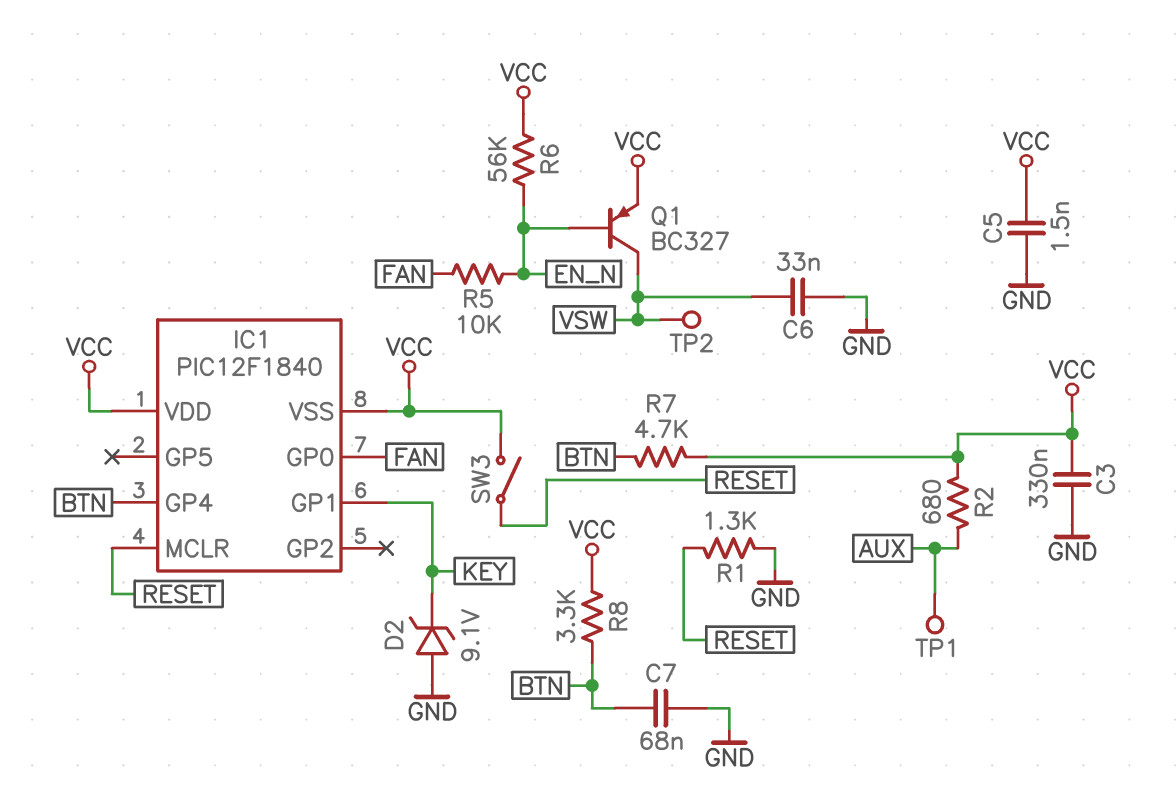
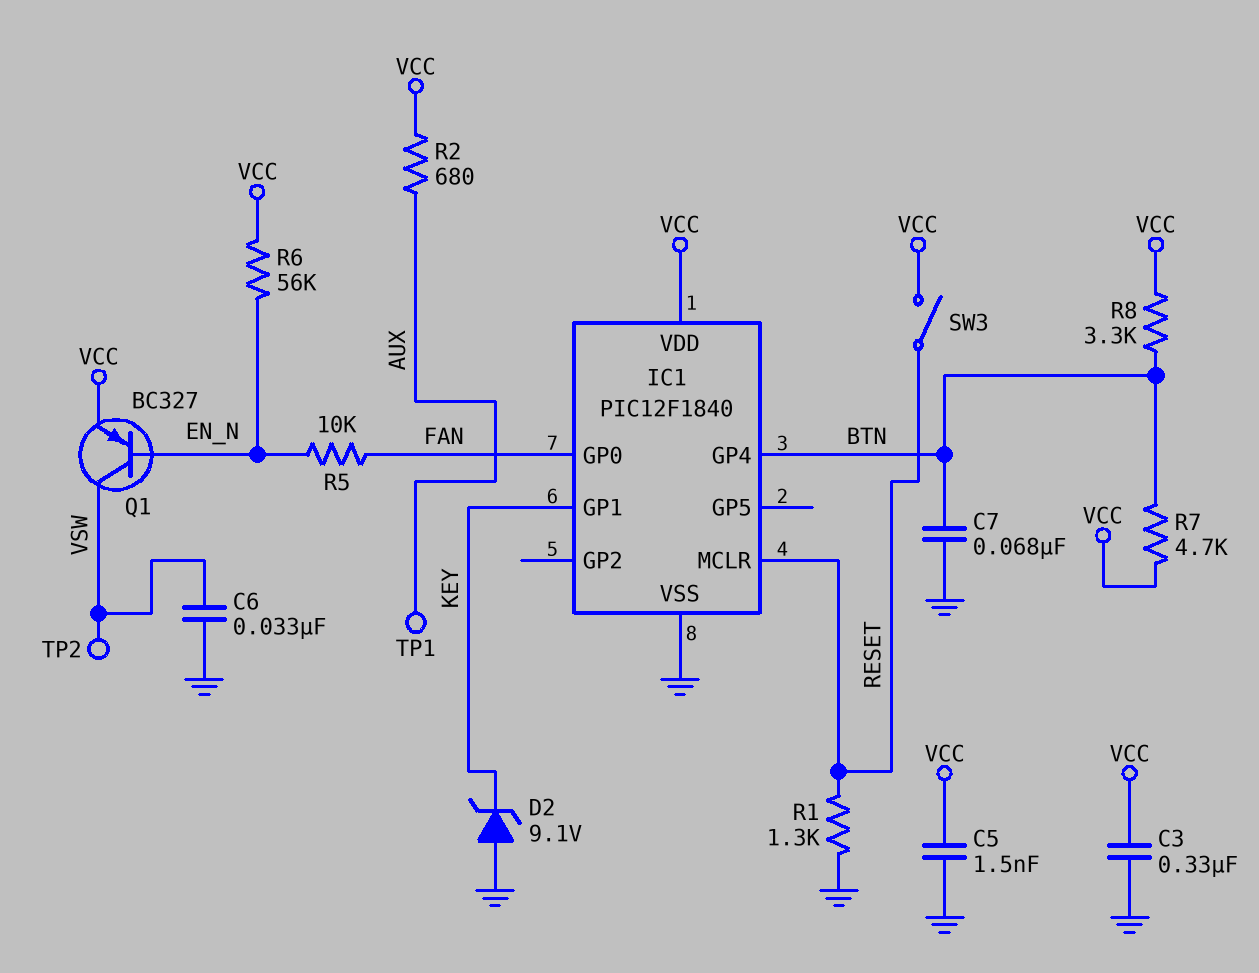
IC1 pin VSS: VCC -> GND

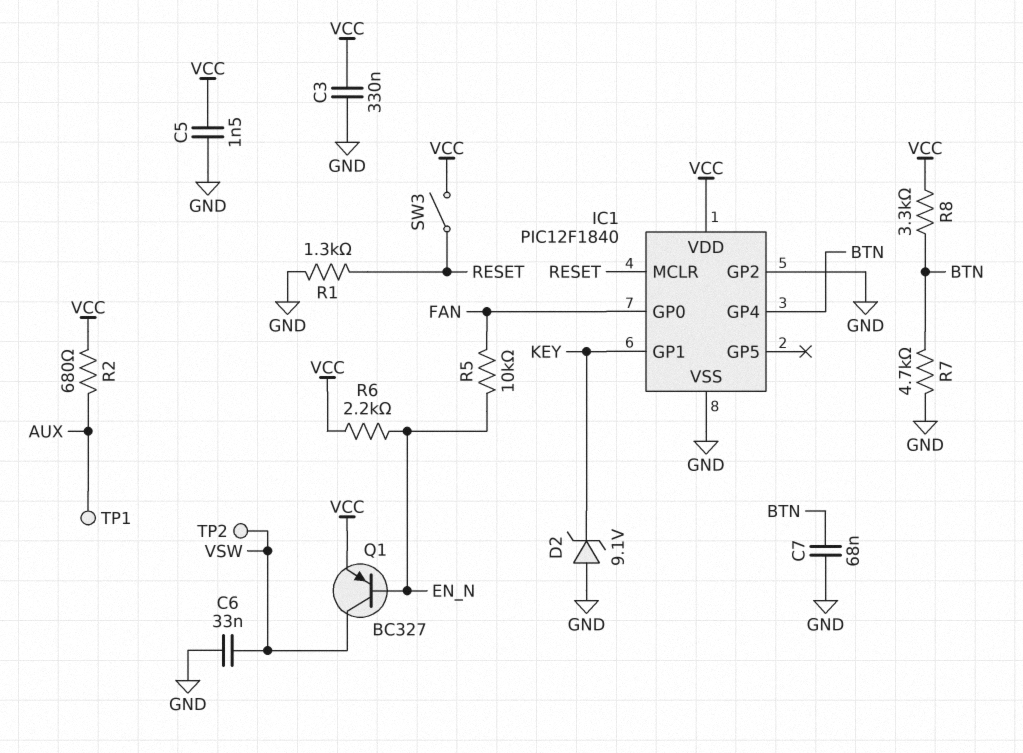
IC1 pin GP2: none -> GND
R6: 56k (EN_N, VCC) -> 2.2k (EN_N, VCC)
R7: 4.7k (BTN, VCC) -> 4.7k (BTN, GND)

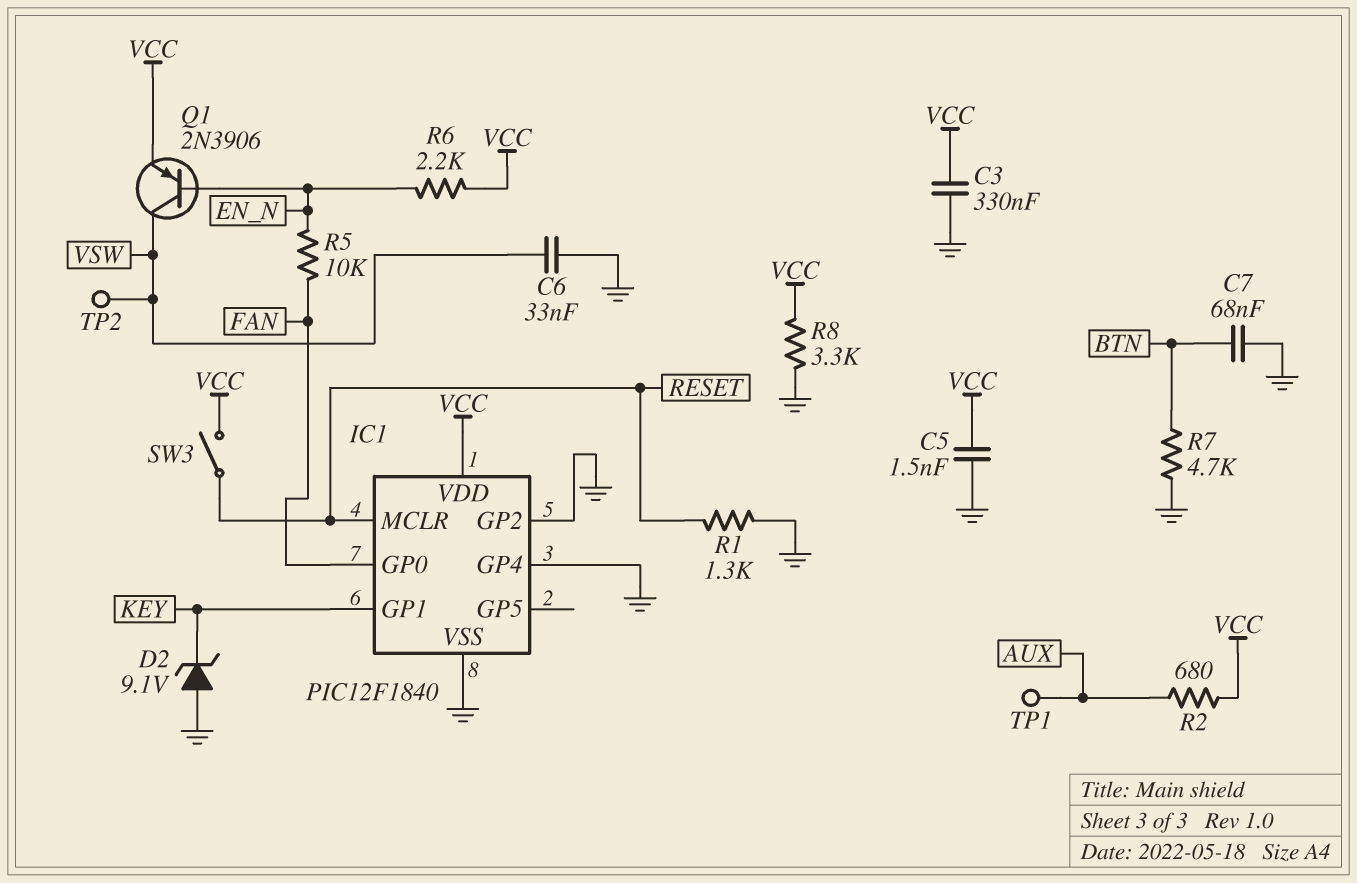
IC1 pin GP4: BTN -> GND
Q1: PNP BC327 (B EN_N, C VSW, E VCC) -> PNP 2N3906 (B EN_N, C VSW, E VCC)
R8: 3.3k (BTN, VCC) -> 3.3k (GND, VCC)

